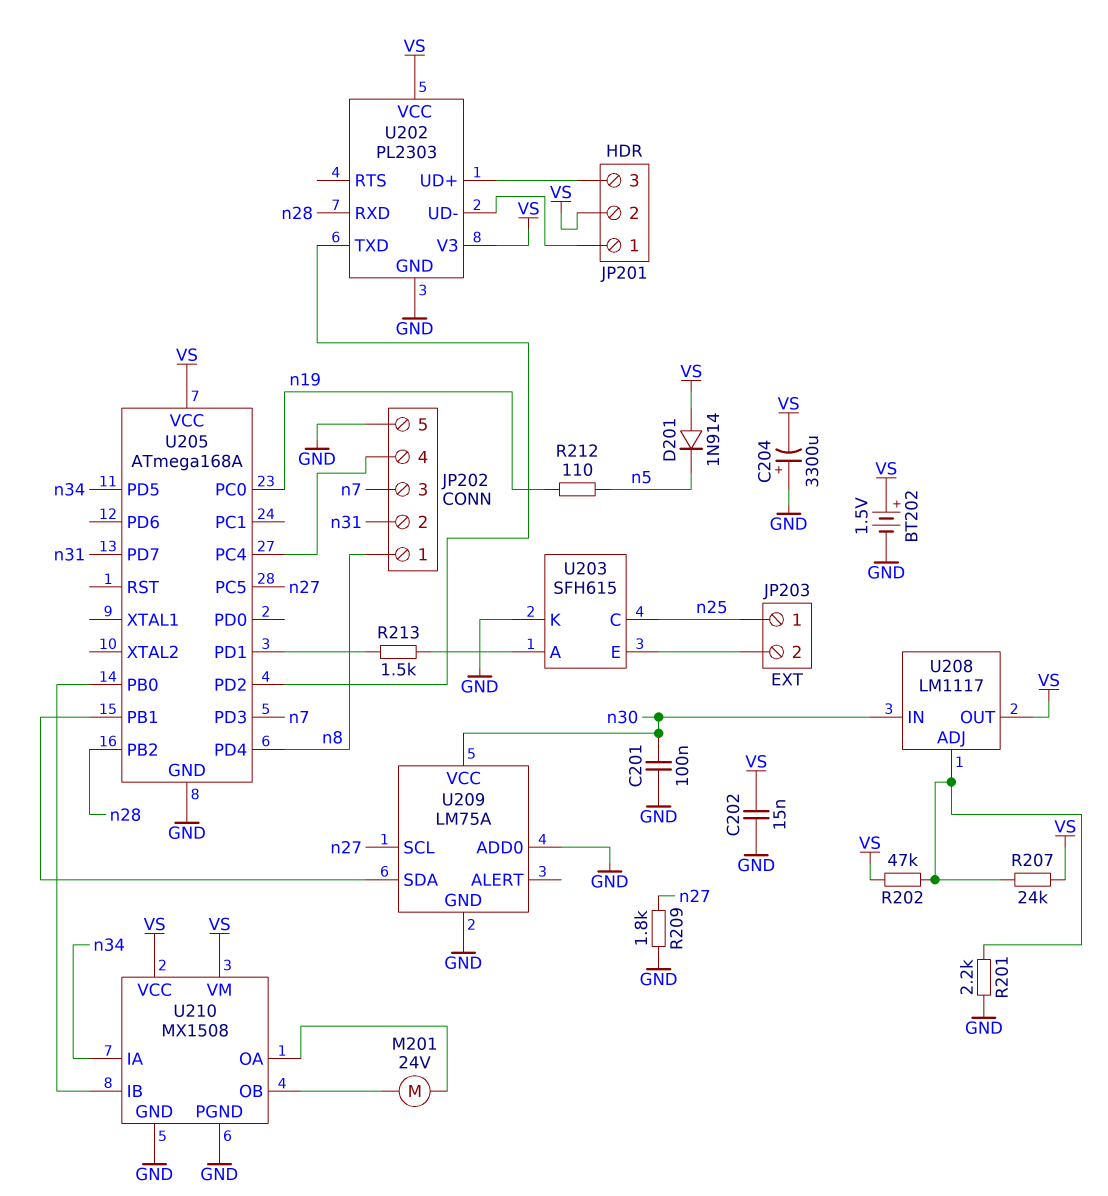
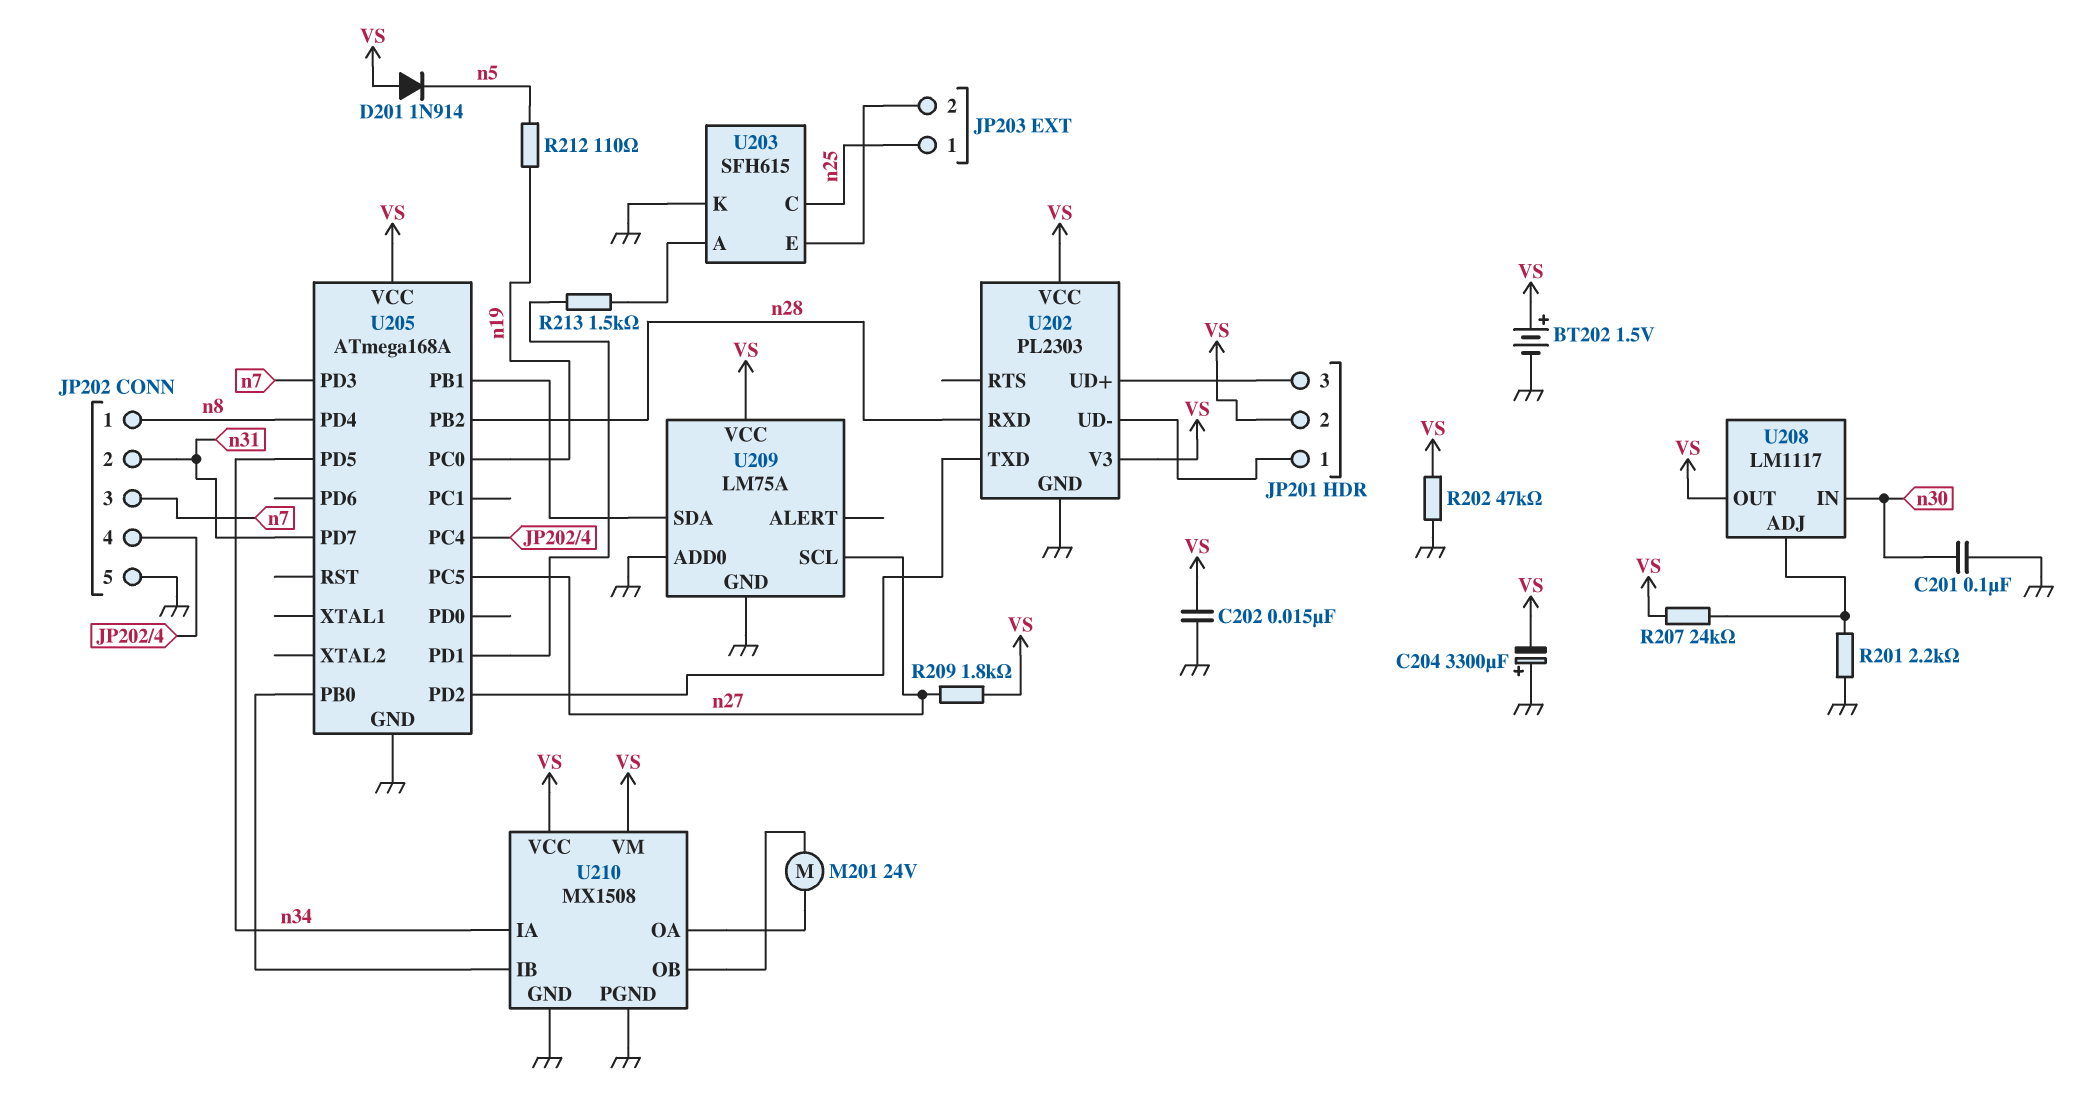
R202: 47k (U208/ADJ, VS) -> 47k (GND, VS)
R209: 1.8k (GND, n27) -> 1.8k (VS, n27)
U209 pin VCC: n30 -> VS

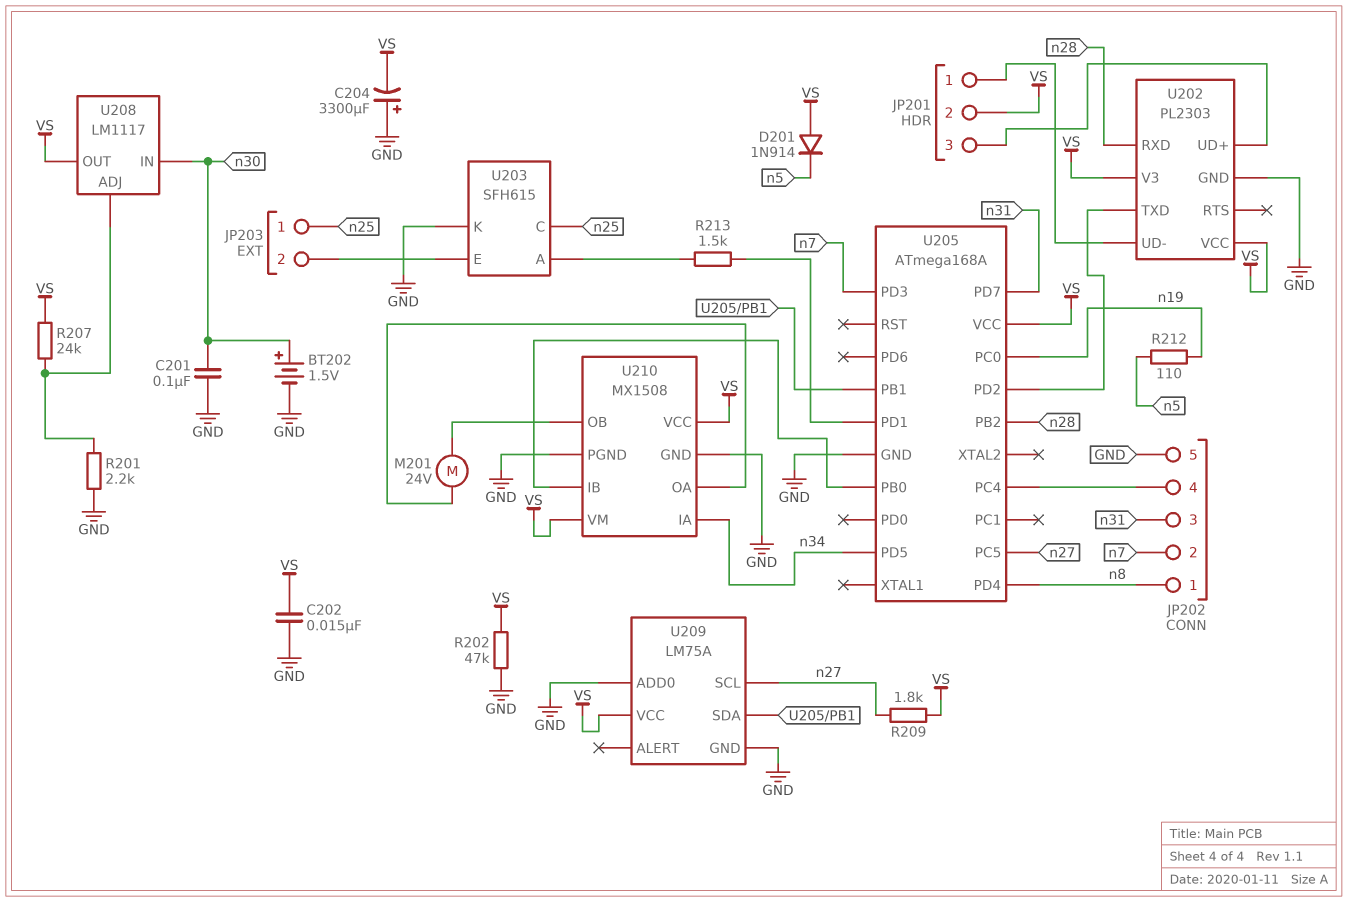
BT202: 1.5V (plus VS, minus GND) -> 1.5V (plus n30, minus GND)
JP202 pin 2: n31 -> n7
JP202 pin 3: n7 -> n31

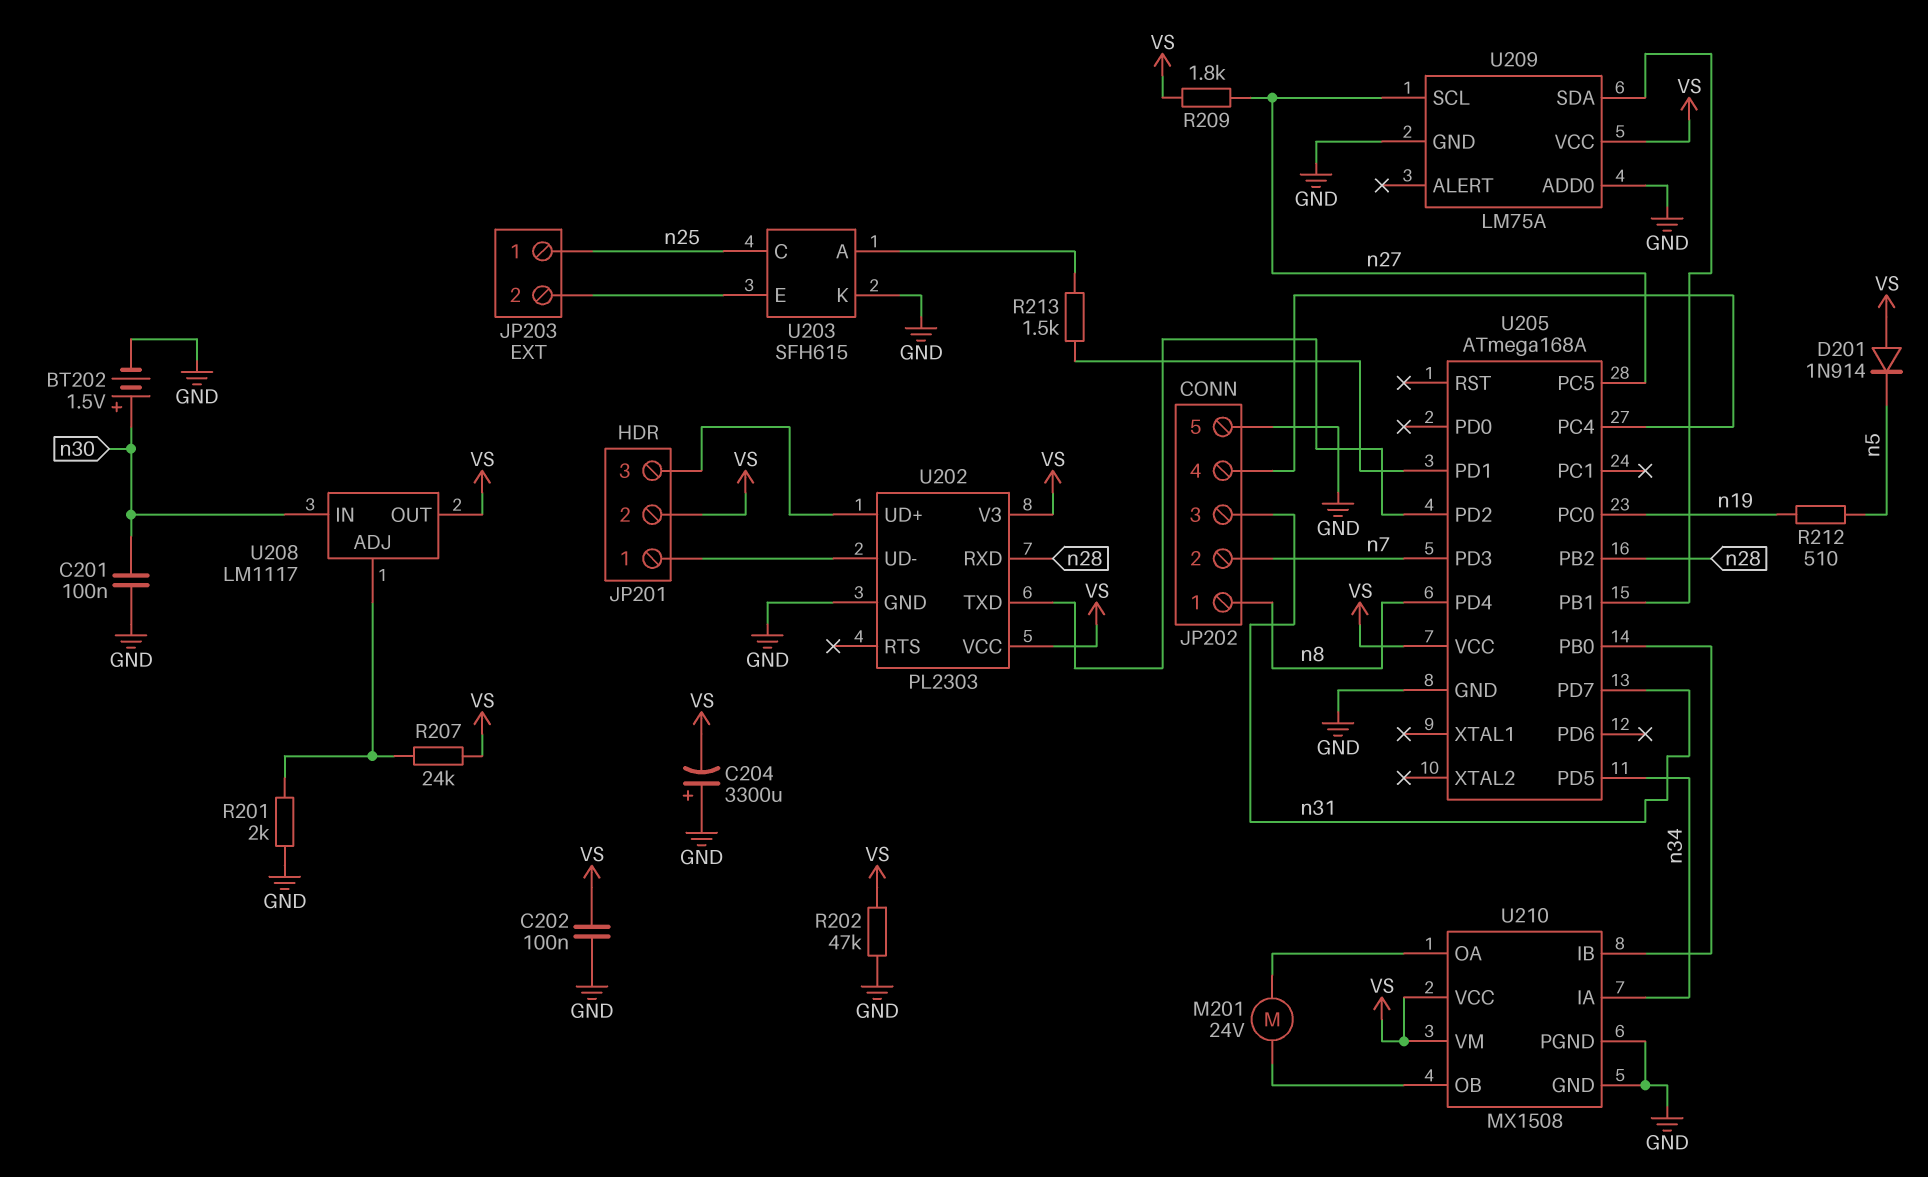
C202: 15nF (GND, VS) -> 100nF (GND, VS)
R201: 2.2k (GND, U208/ADJ) -> 2k (GND, U208/ADJ)
R212: 110 (n5, n19) -> 510 (n5, n19)

